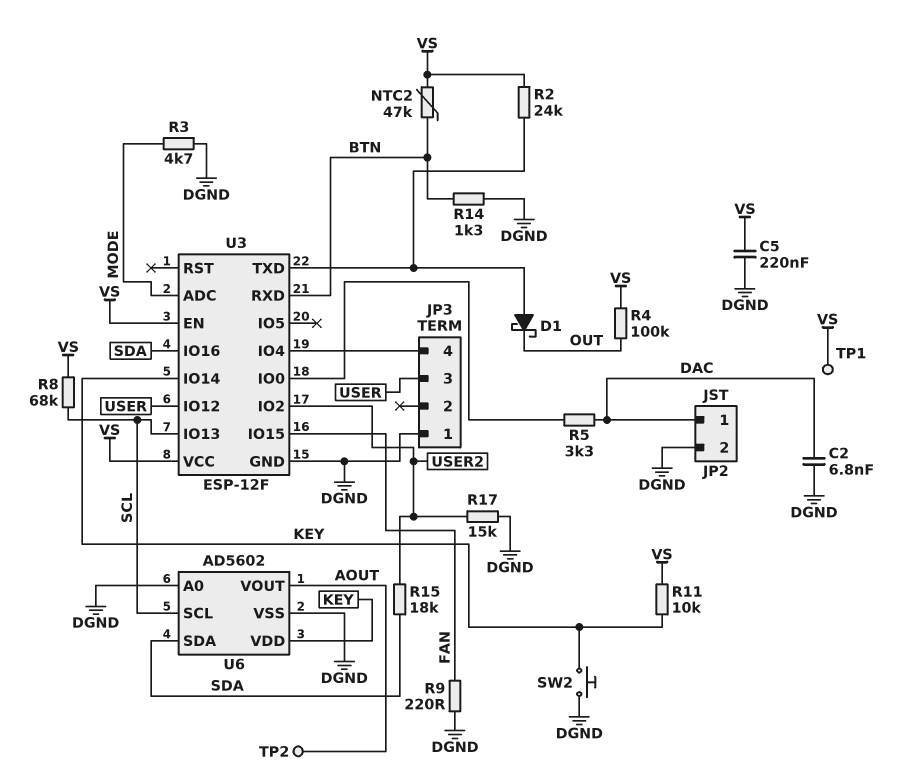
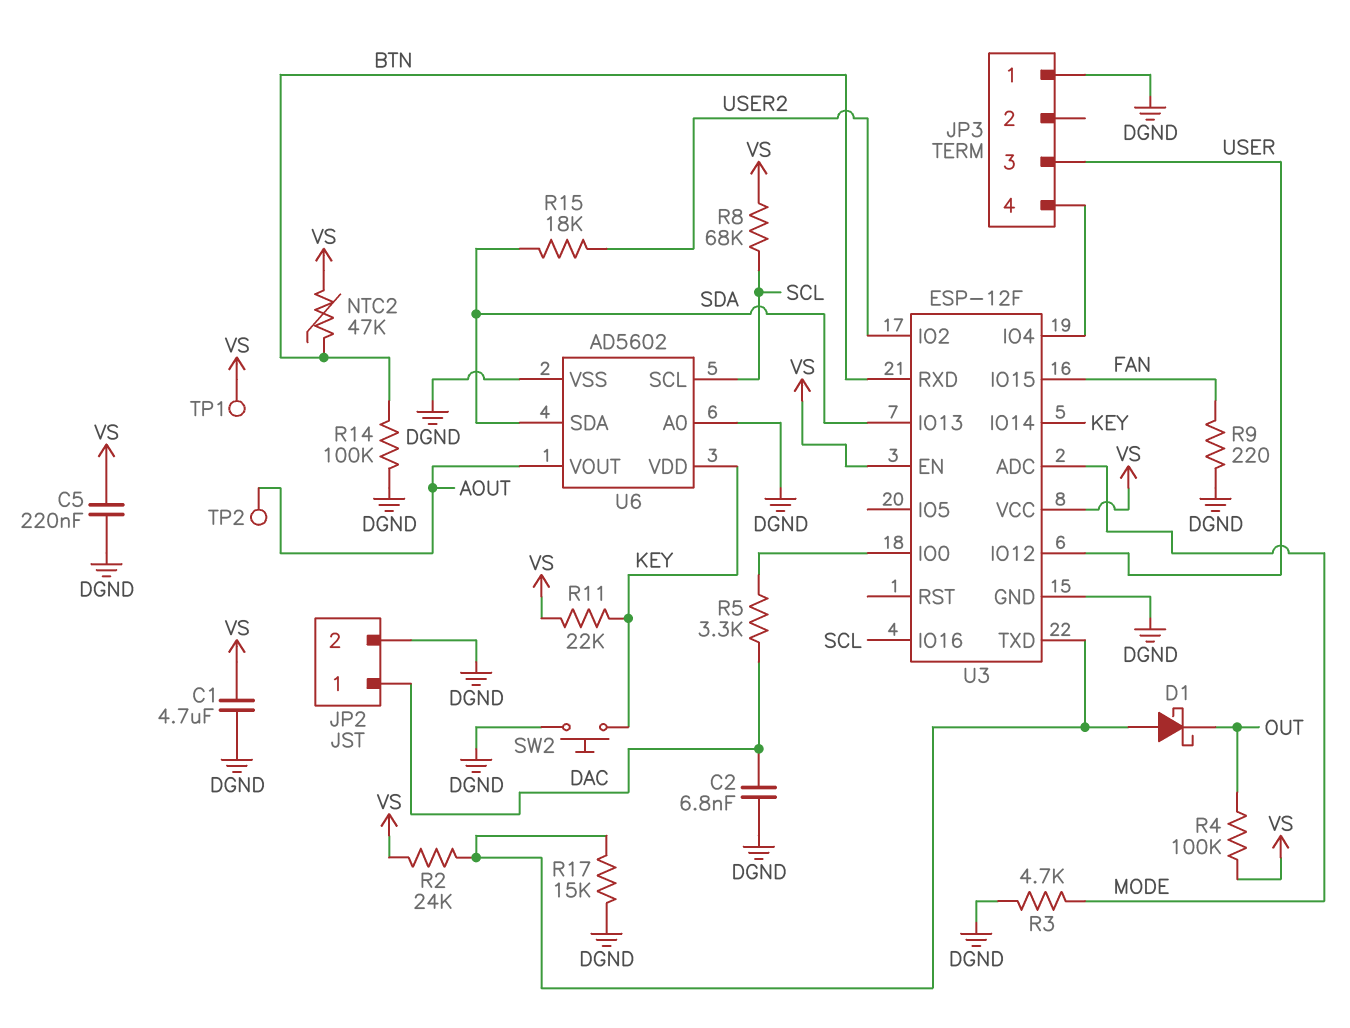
C1: none -> 4.7uF (DGND, VS)
R11: 10k (KEY, VS) -> 22k (KEY, VS)
R14: 1.3k (BTN, DGND) -> 100k (BTN, DGND)
R17: 15k (DGND, USER2) -> 15k (DGND, U3/TXD)
U3 pin IO13: SCL -> SDA
U3 pin IO16: SDA -> SCL

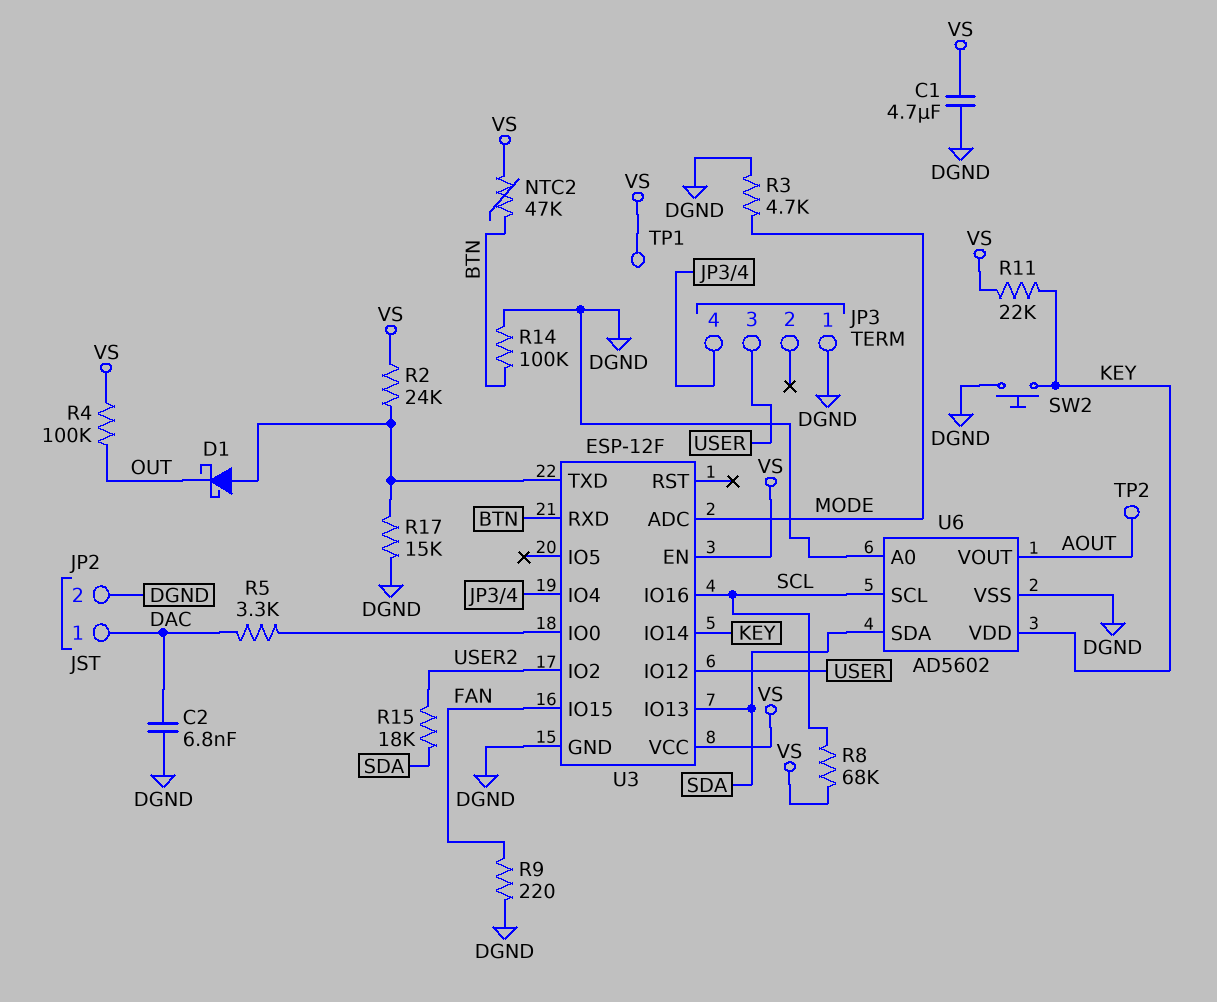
C5: 220nF (DGND, VS) -> none

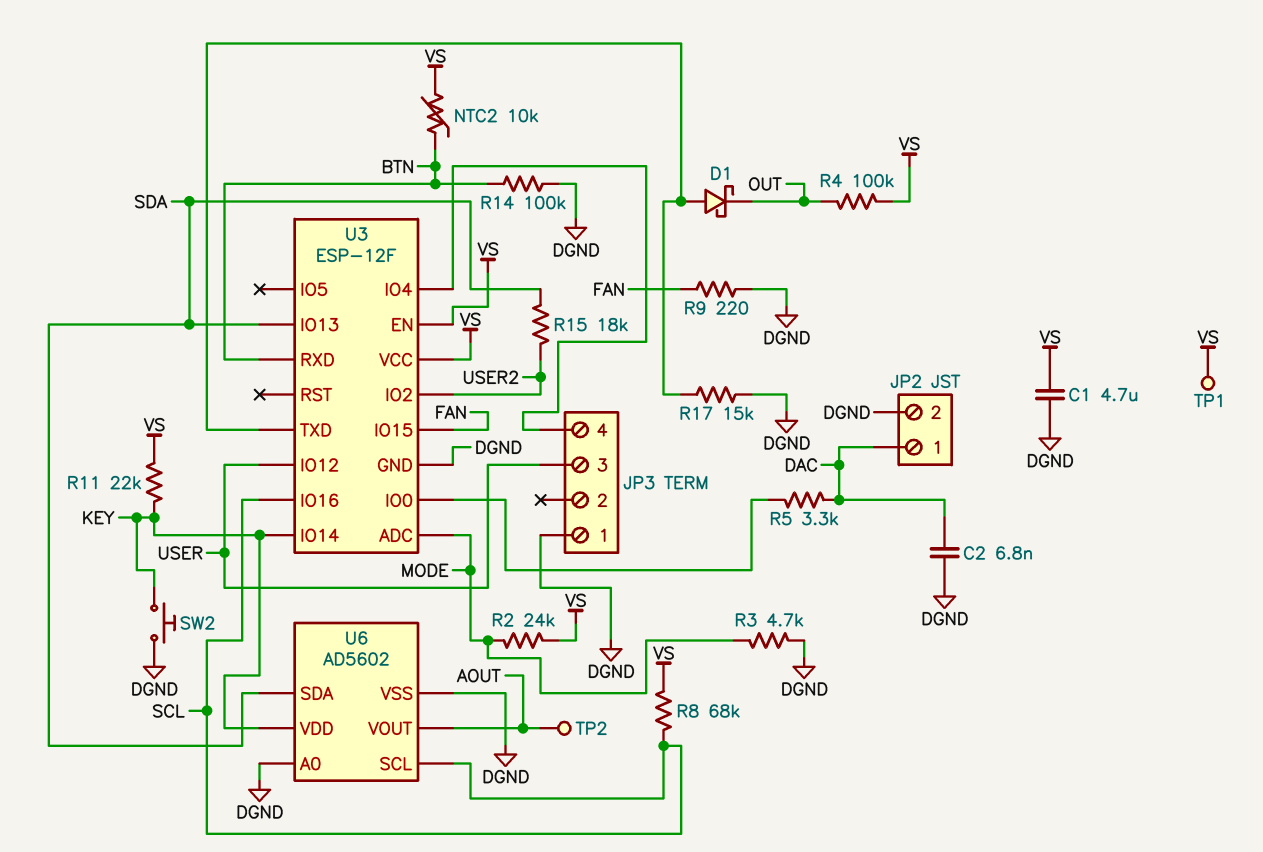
NTC2: 47k (BTN, VS) -> 10k (BTN, VS)
R2: 24k (U3/TXD, VS) -> 24k (MODE, VS)

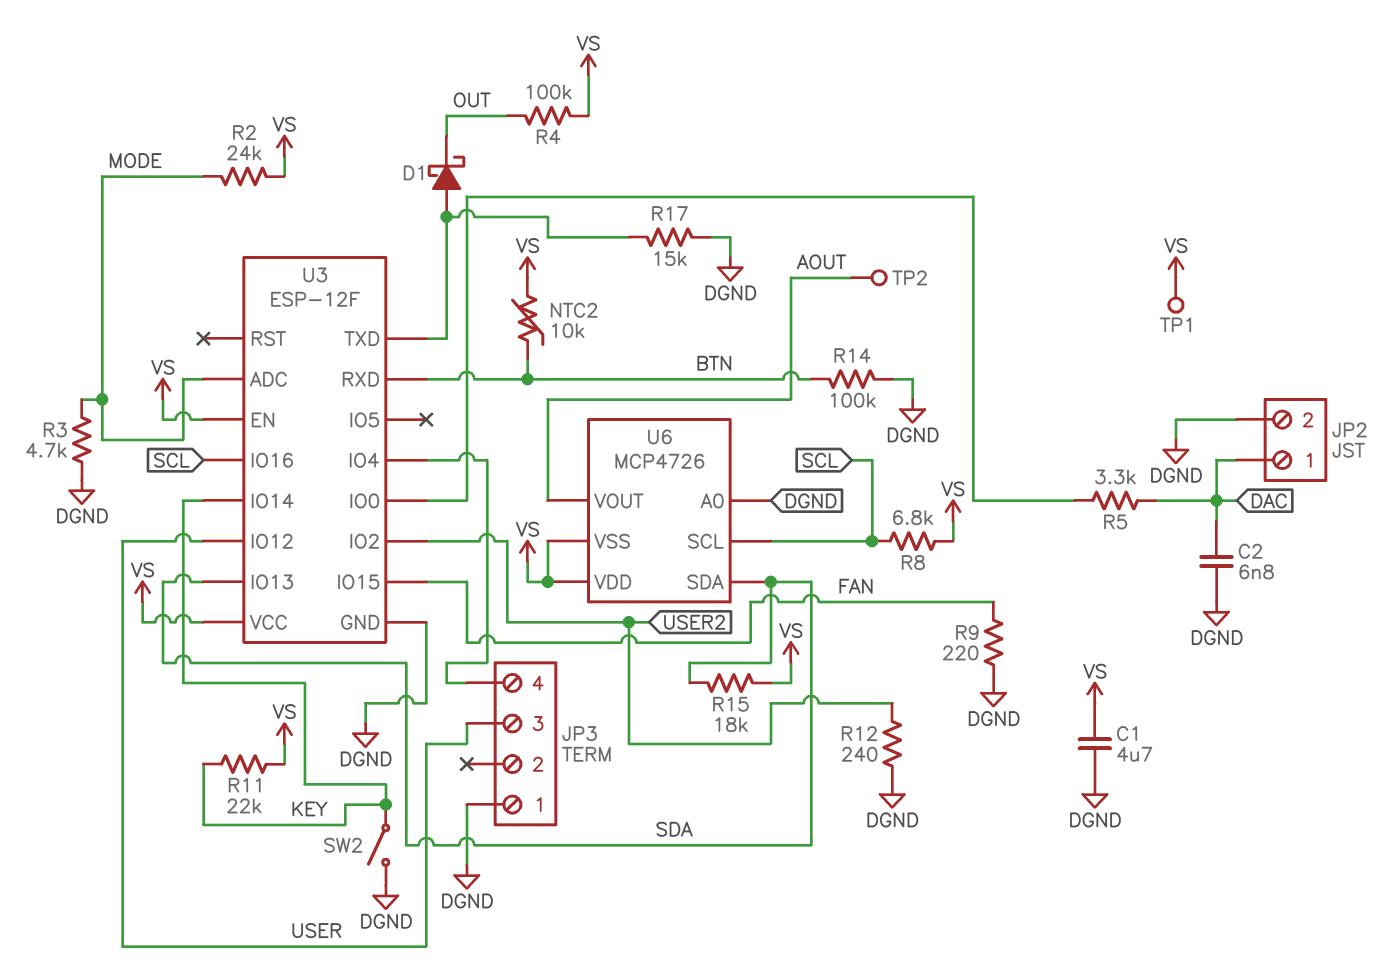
R8: 68k (SCL, VS) -> 6.8k (SCL, VS)
R12: none -> 240 (DGND, USER2)
R15: 18k (SDA, USER2) -> 18k (SDA, VS)
SW2: button (DGND, KEY) -> switch (DGND, KEY)
U6: AD5602 -> MCP4726
U6 pin VDD: KEY -> VS
U6 pin VSS: DGND -> VS

